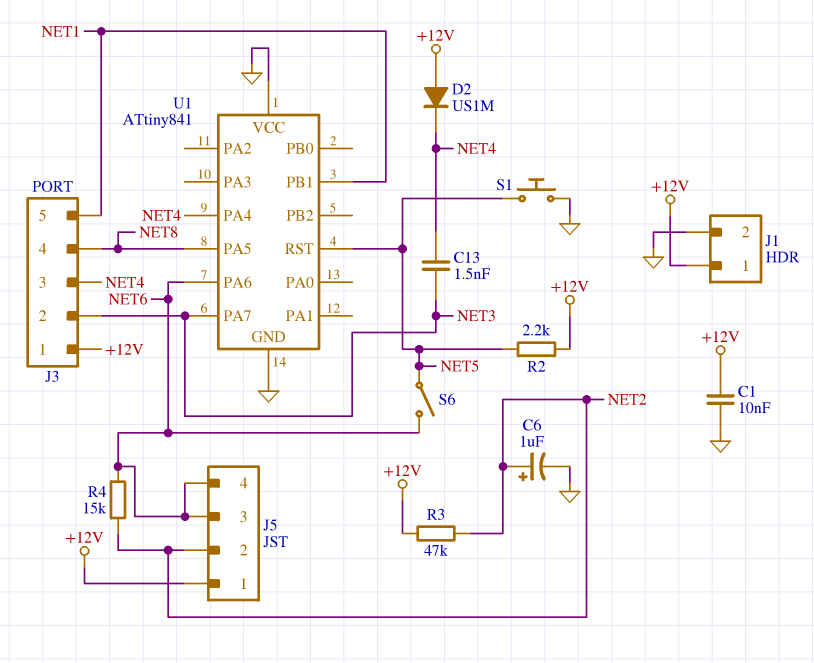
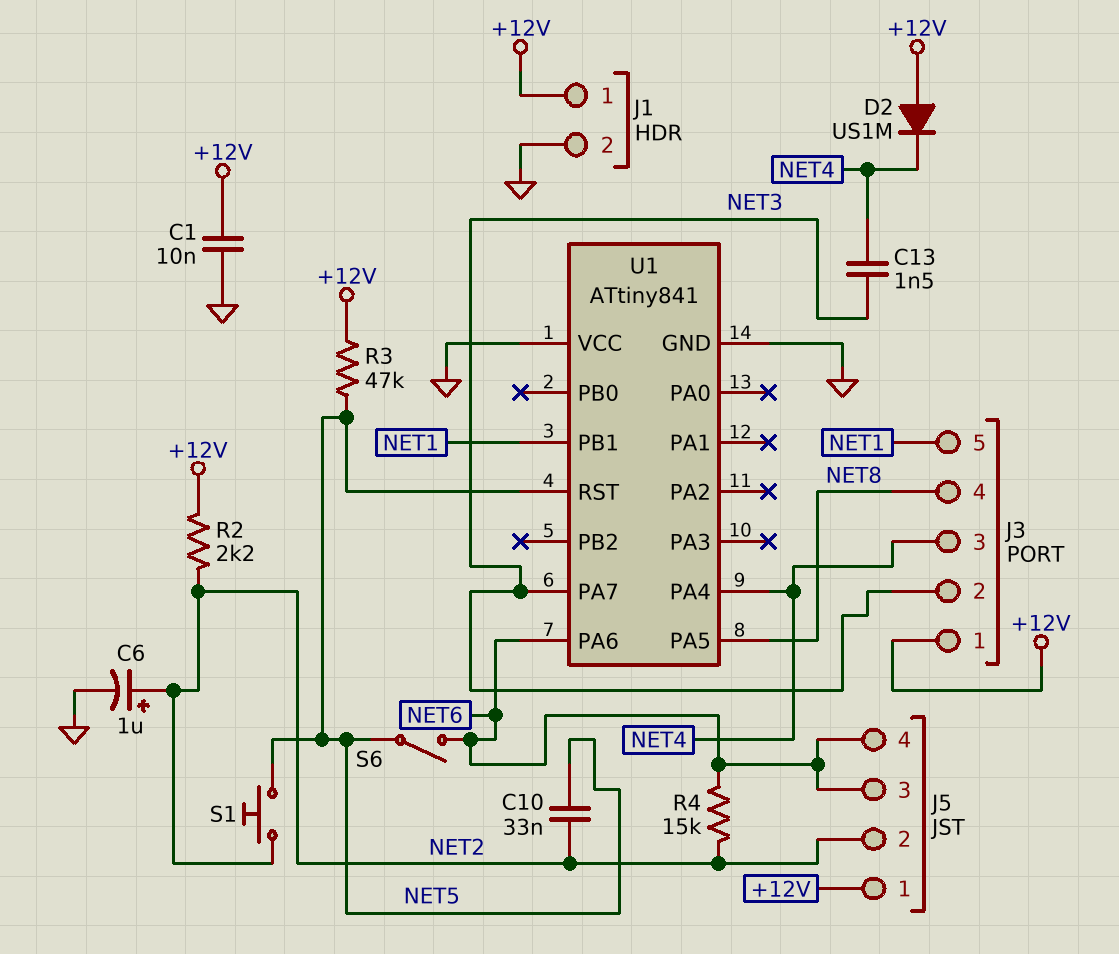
C10: none -> 33nF (NET2, NET5)
R2: 2.2k (+12V, NET5) -> 2.2k (+12V, NET2)
R3: 47k (+12V, NET2) -> 47k (+12V, NET5)
S1: button (GND, NET5) -> button (NET2, NET5)

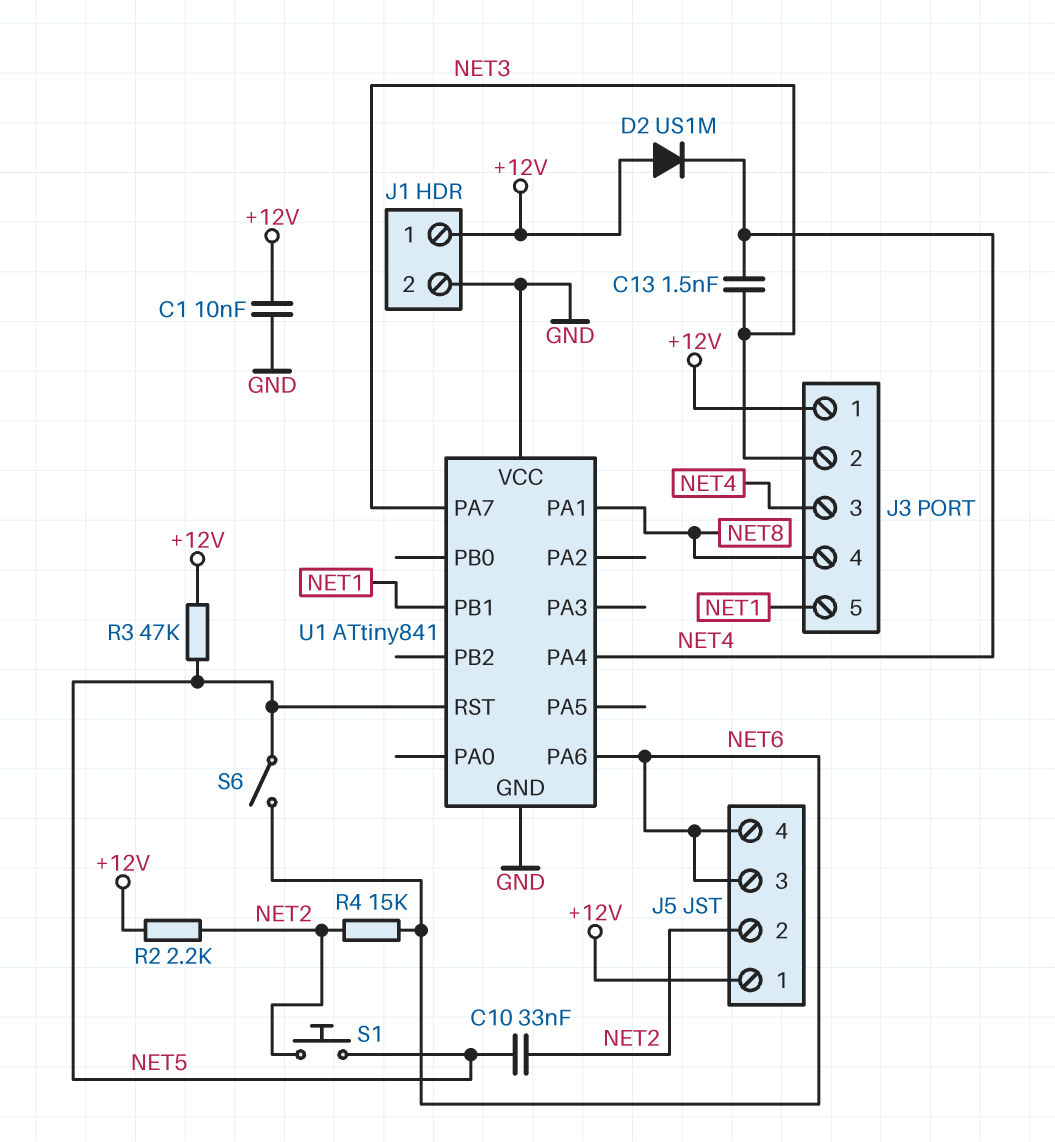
C6: 1uF (plus NET2, minus GND) -> none
U1 pin PA1: none -> NET8
U1 pin PA5: NET8 -> none

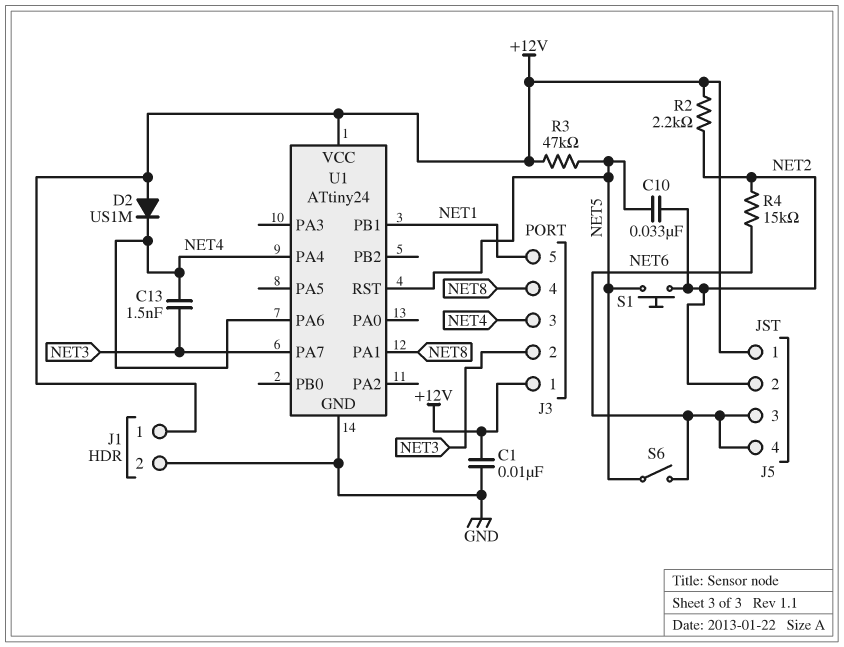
U1: ATtiny841 -> ATtiny24
U1 pin PA6: NET6 -> NET4
U1 pin VCC: GND -> +12V

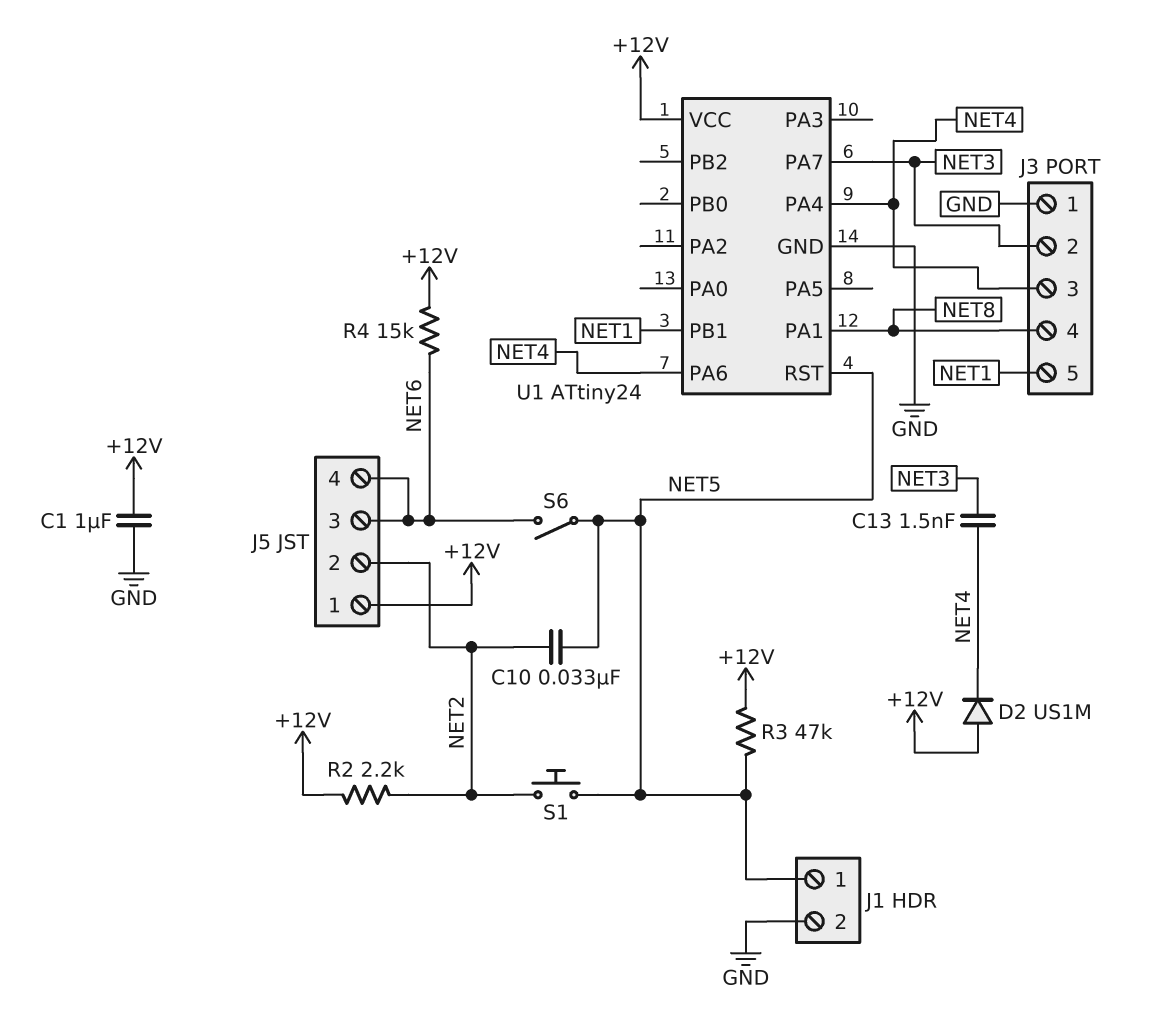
C1: 10nF (+12V, GND) -> 1uF (+12V, GND)
J1 pin 1: +12V -> NET5
J3 pin 1: +12V -> GND
R4: 15k (NET2, NET6) -> 15k (+12V, NET6)

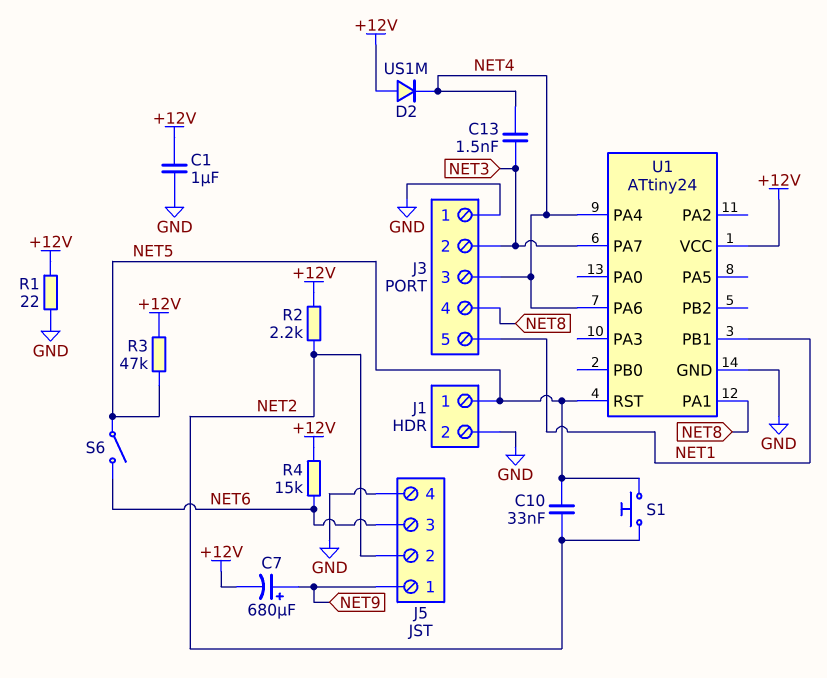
C7: none -> 680uF (plus NET9, minus +12V)
J5 pin 1: +12V -> NET9
J5 pin 4: NET6 -> GND
R1: none -> 22 (+12V, GND)

